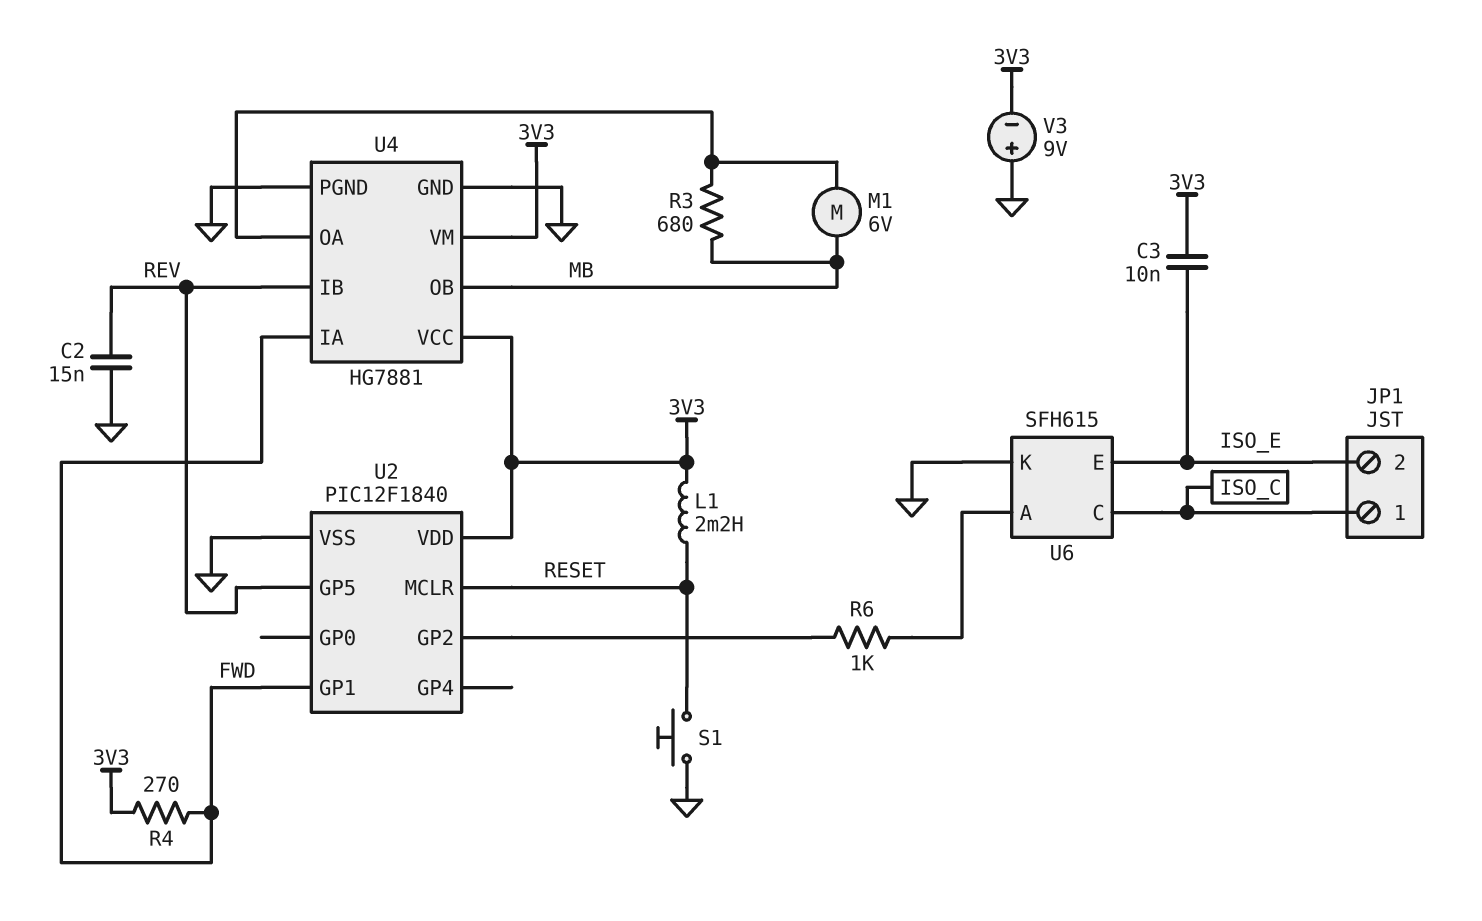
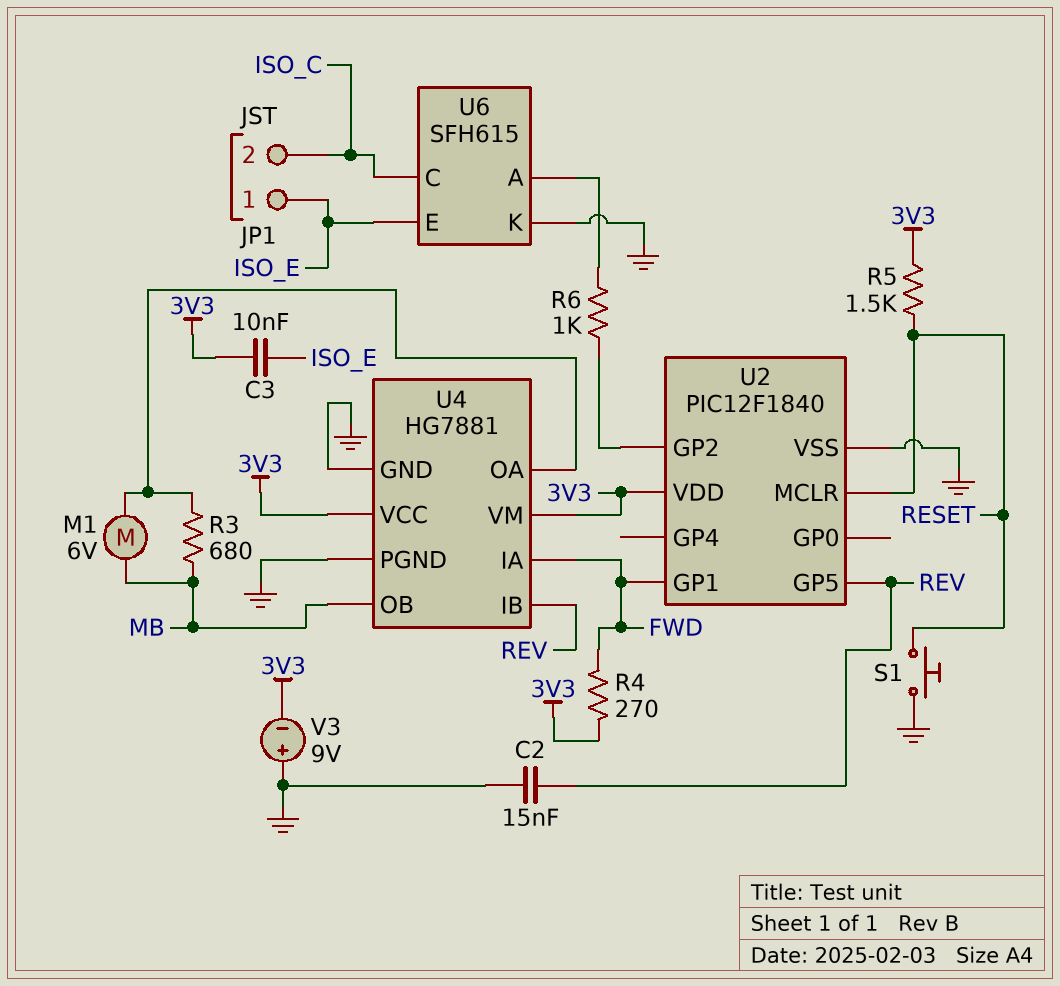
JP1 pin 1: ISO_C -> ISO_E
JP1 pin 2: ISO_E -> ISO_C
L1: 2.2mH (3V3, RESET) -> none
R5: none -> 1.5k (3V3, RESET)

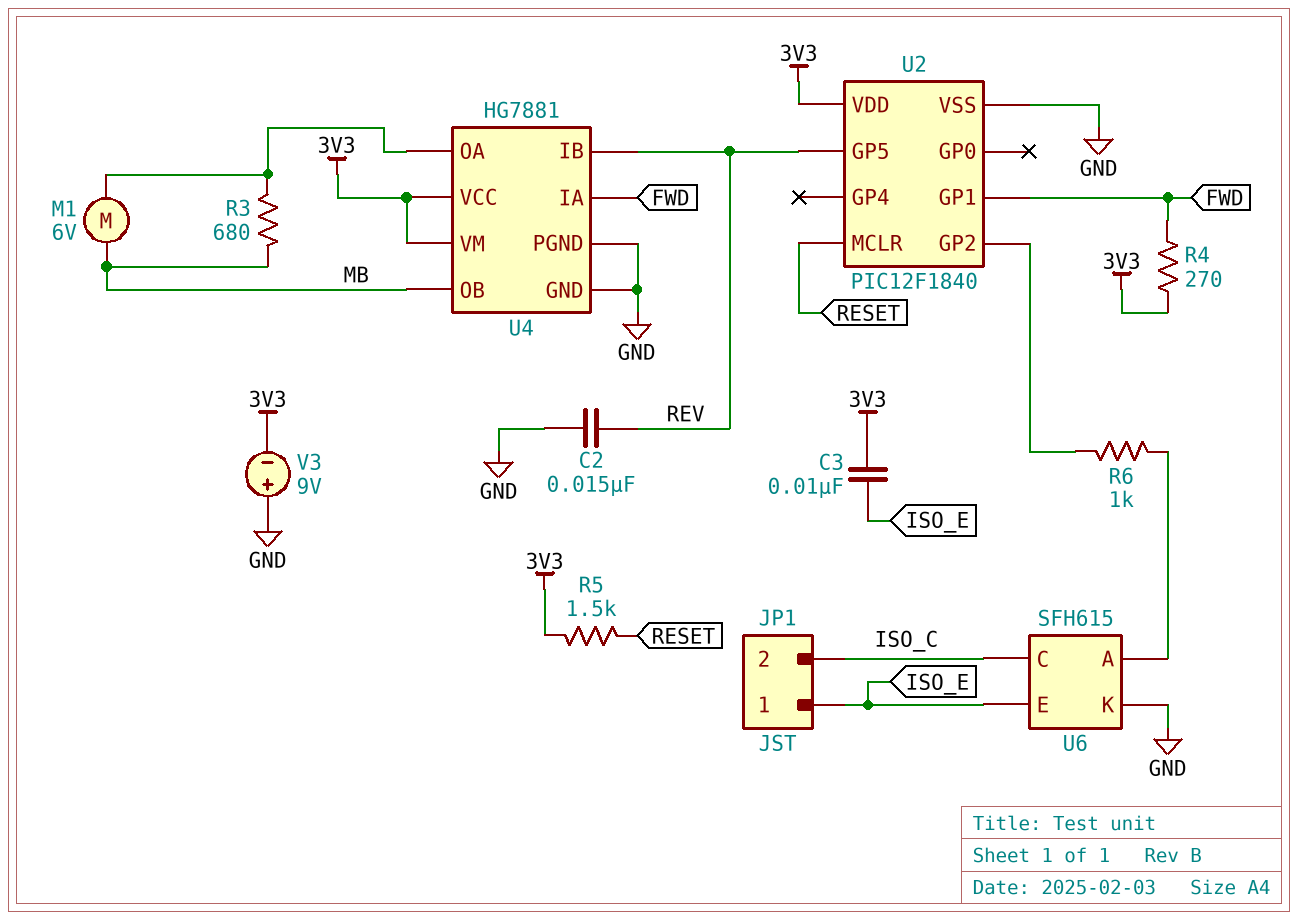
S1: button (GND, RESET) -> none

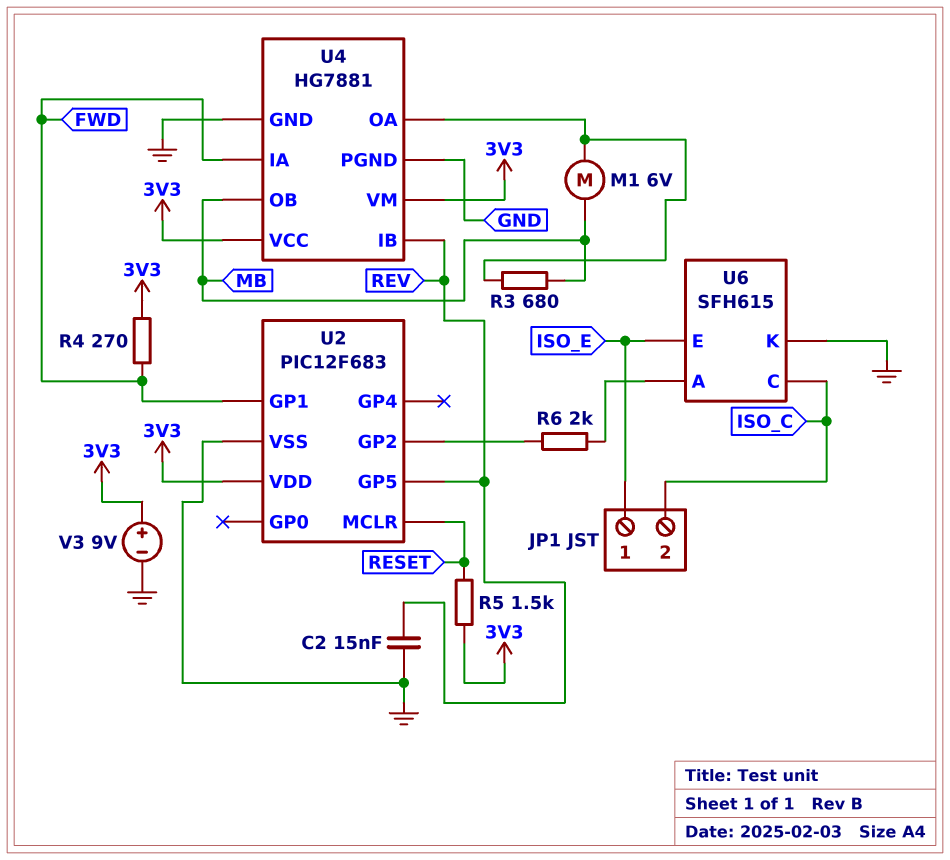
C3: 10nF (3V3, ISO_E) -> none
R6: 1k (U2/GP2, U6/A) -> 2k (U2/GP2, U6/A)
U2: PIC12F1840 -> PIC12F683
V3: 9V (plus GND, minus 3V3) -> 9V (plus 3V3, minus GND)

